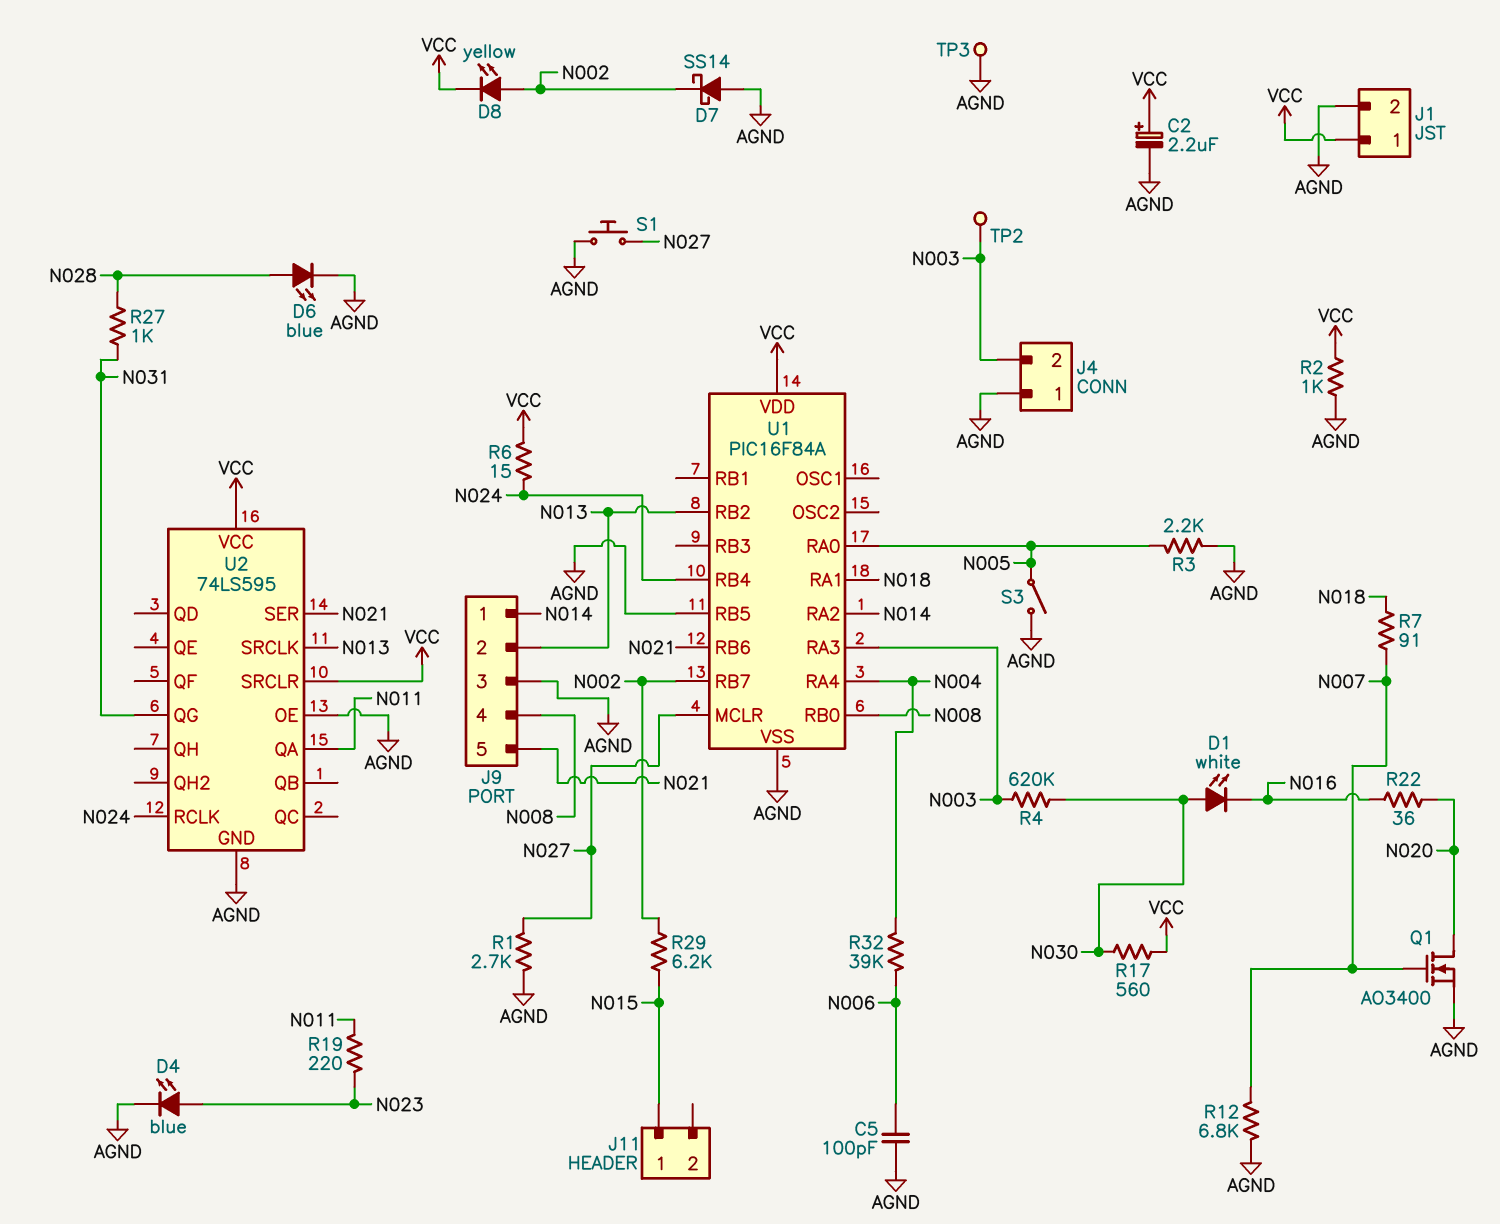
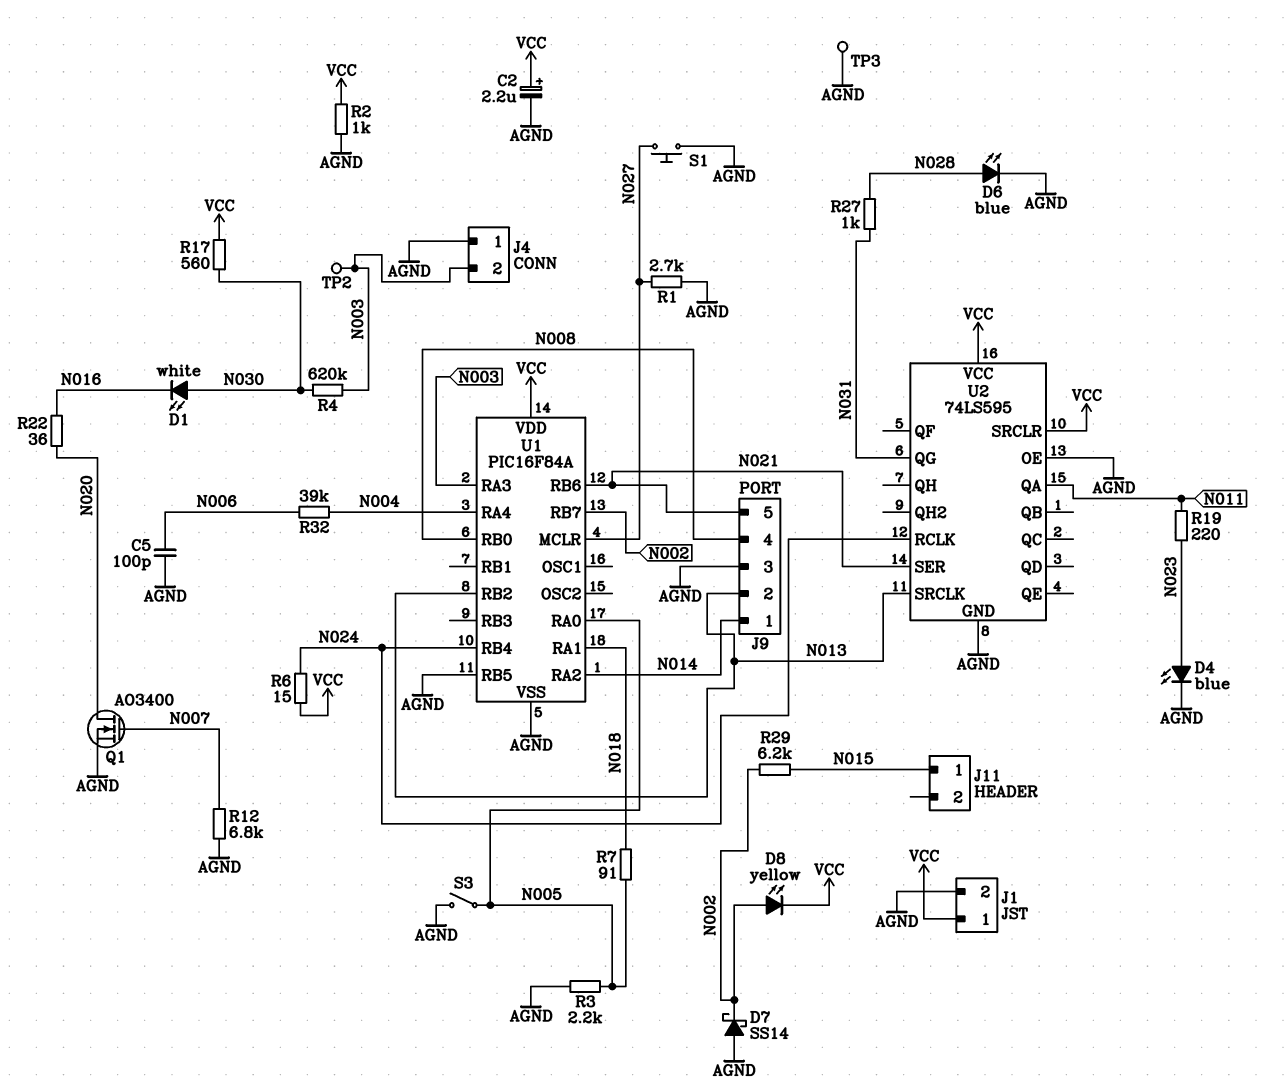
R7: 91 (N007, N018) -> 91 (N005, N018)

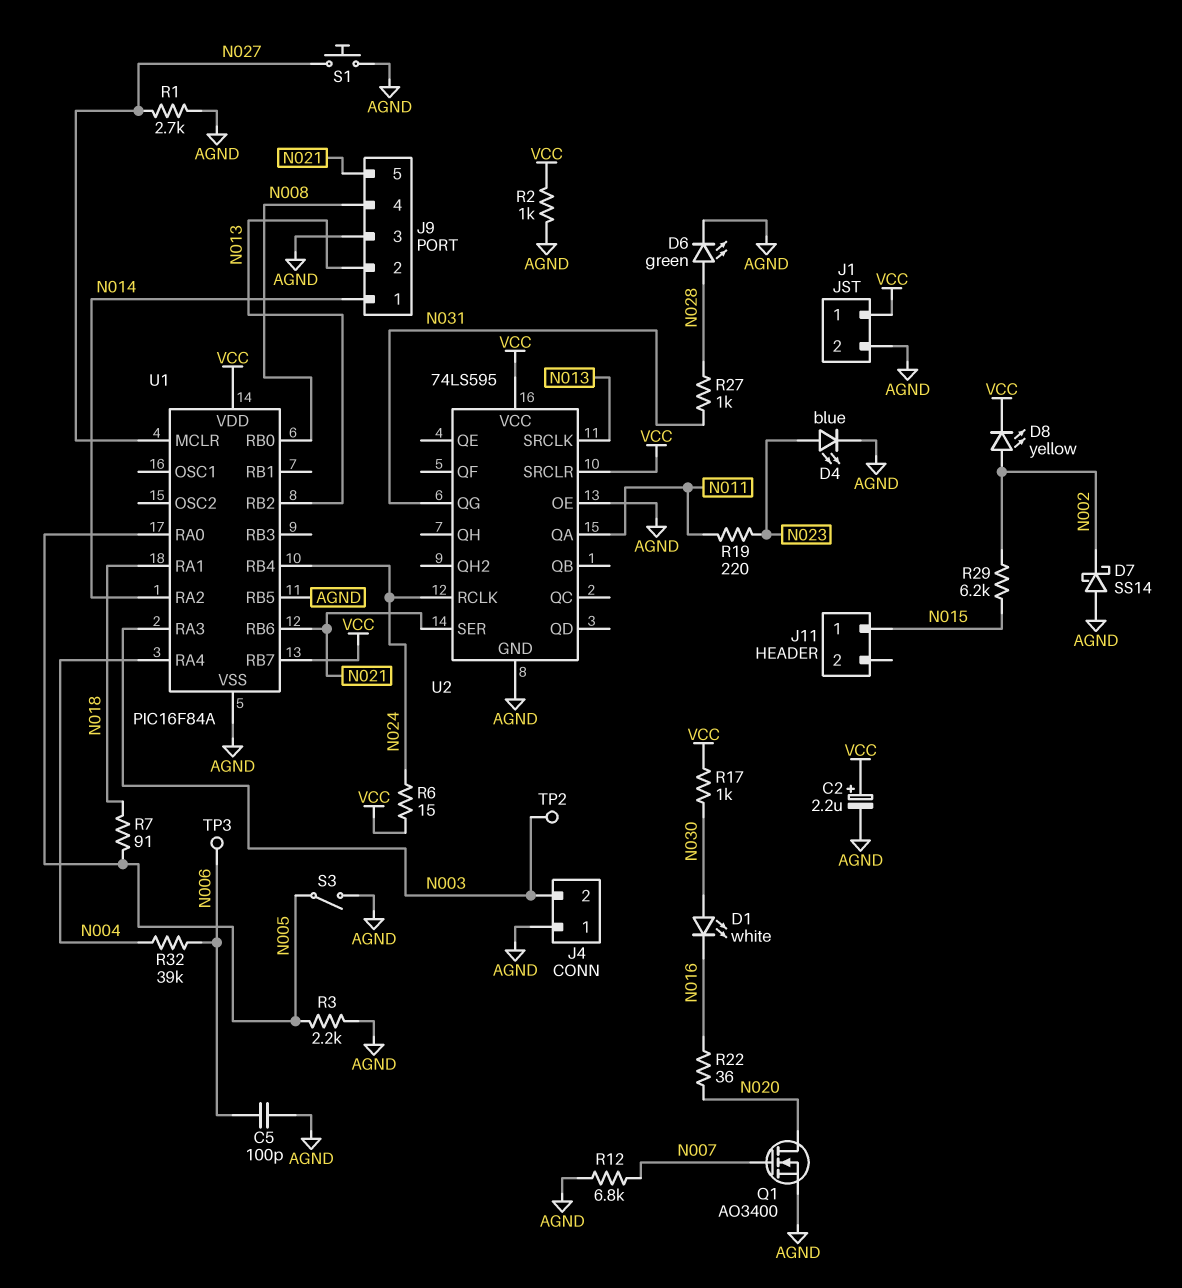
D6: LED blue (A N028, K AGND) -> LED green (A N028, K AGND)
R4: 620k (N003, N030) -> none
R17: 560 (N030, VCC) -> 1k (N030, VCC)
TP3: test point (AGND) -> test point (N006)
U1 pin RB7: N002 -> VCC

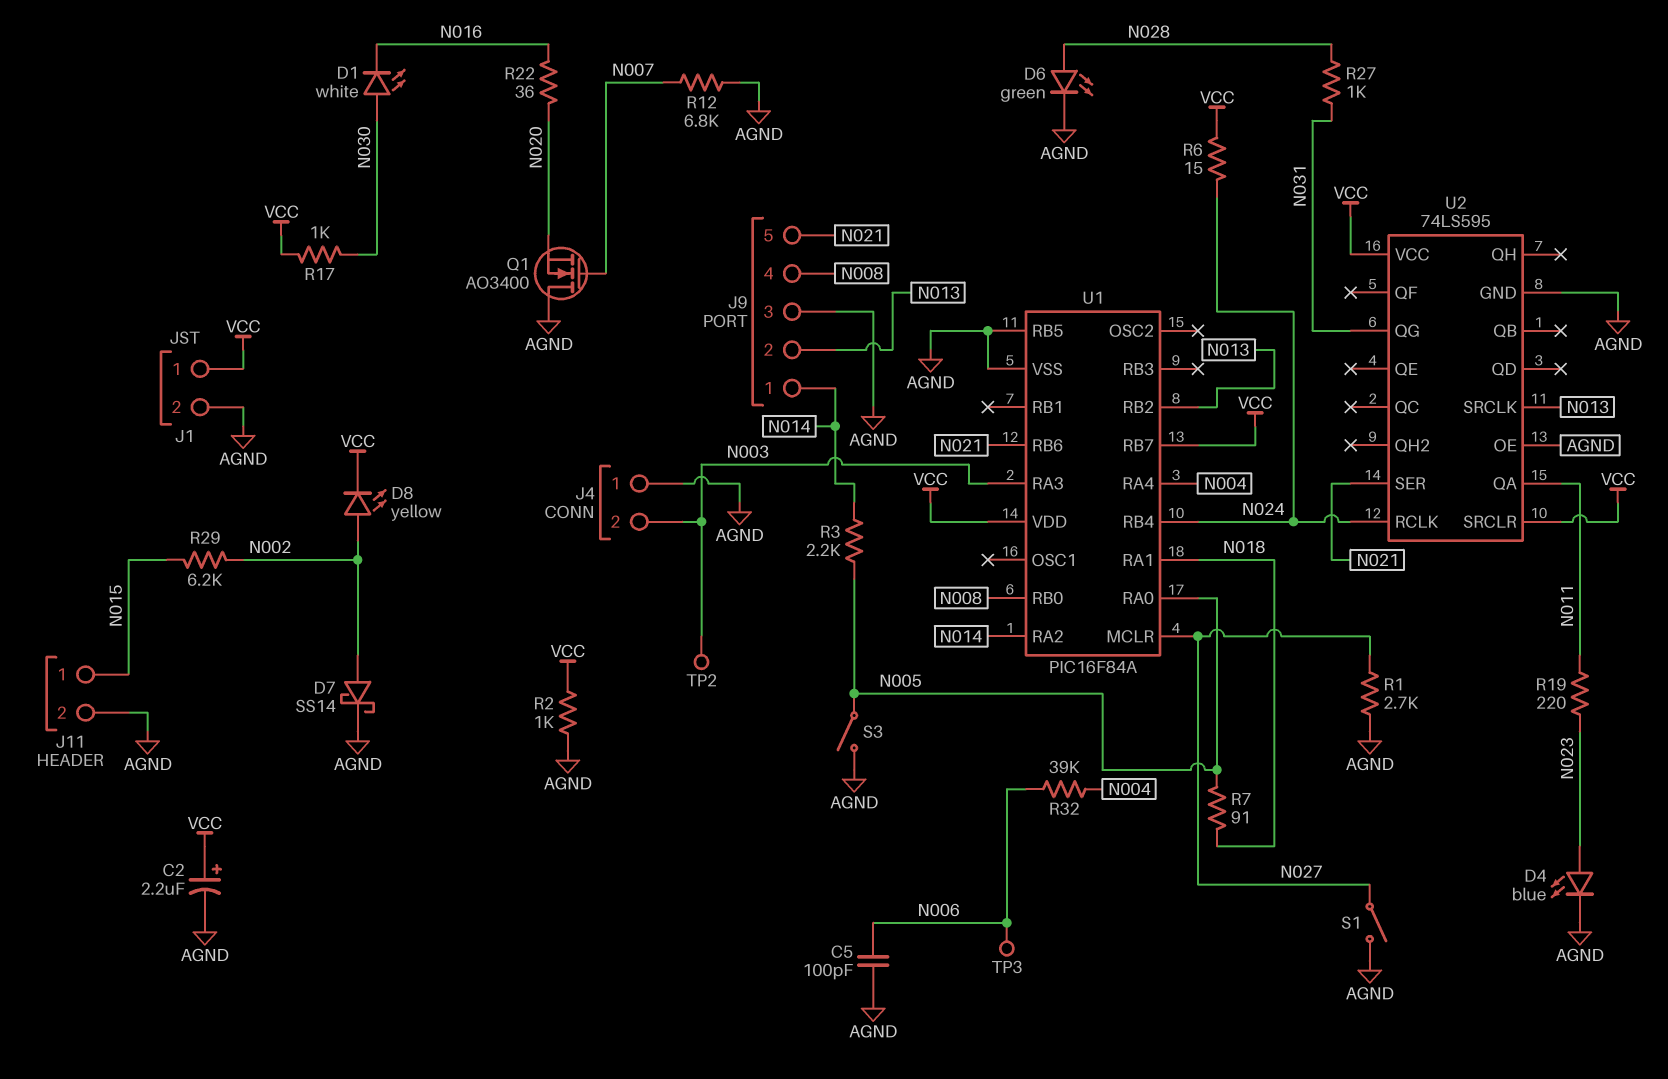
D7: schottky SS14 (A AGND, K N002) -> schottky SS14 (A N002, K AGND)
J11 pin 2: none -> AGND
Q1: NMOS AO3400 (G N007, D N020, S AGND) -> NMOS AO3400 (G N007, D AGND, S N020)
R3: 2.2k (AGND, N005) -> 2.2k (N005, N014)
S1: button (AGND, N027) -> switch (AGND, N027)

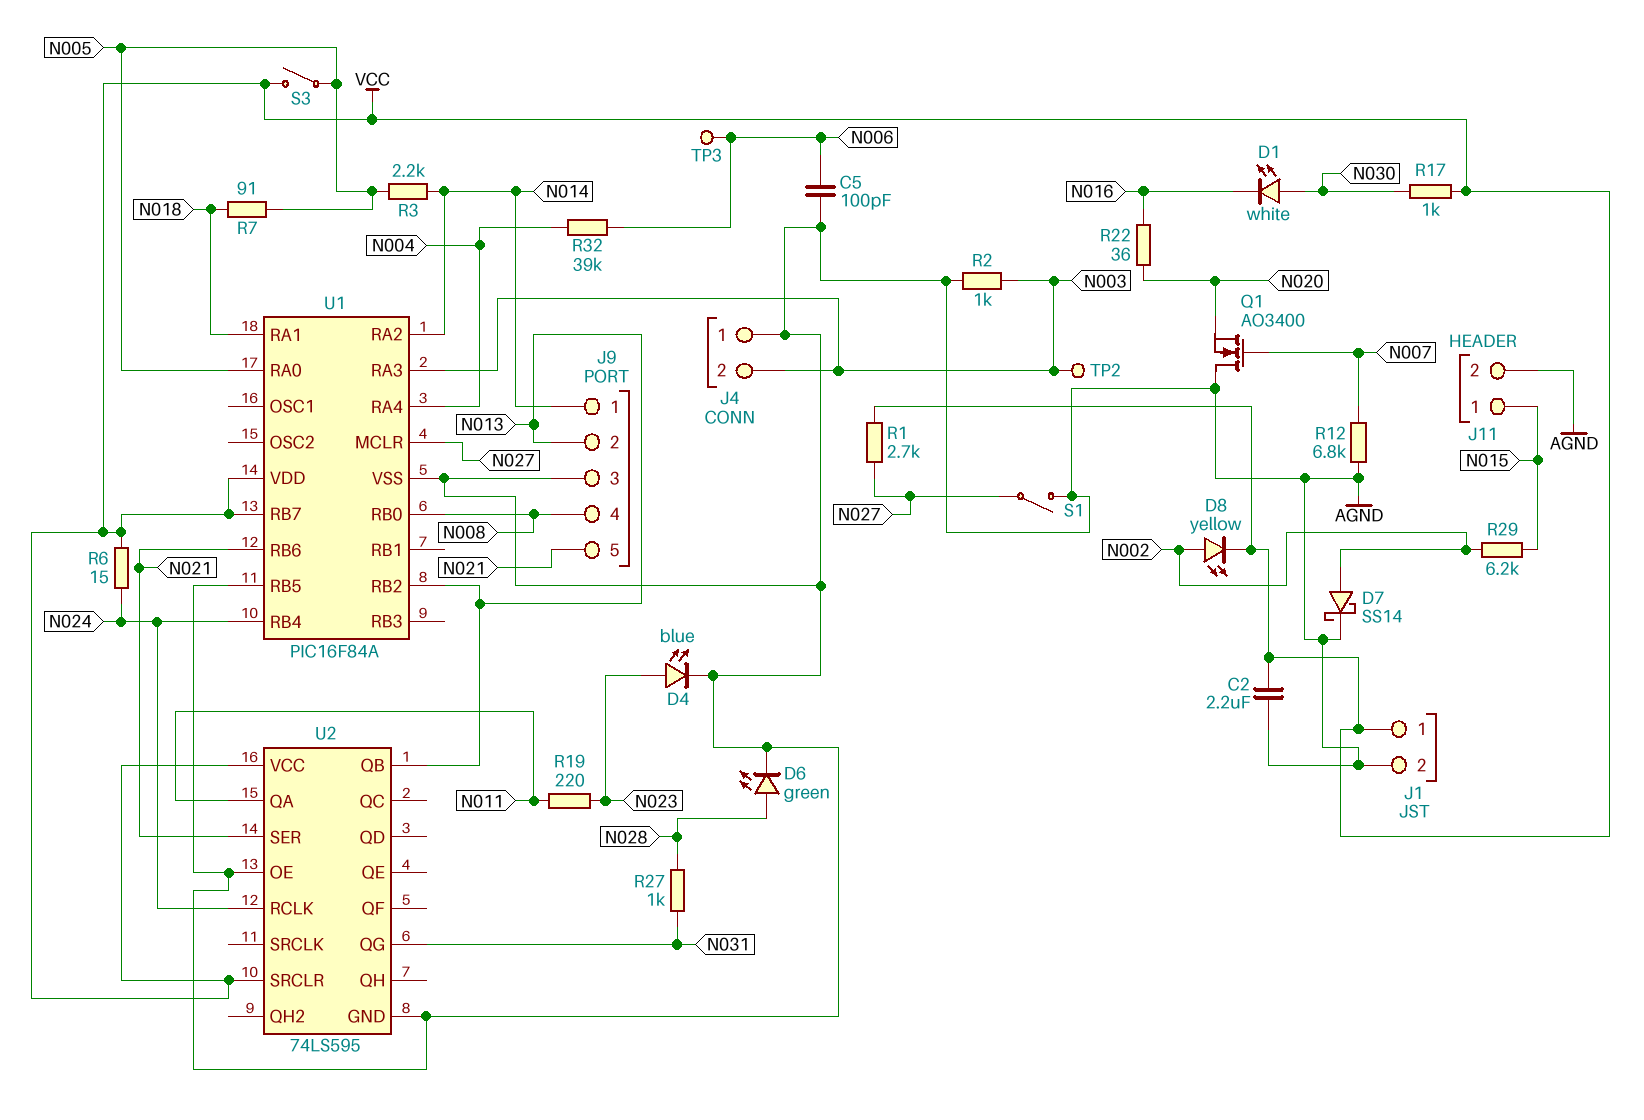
C2: 2.2uF (plus VCC, minus AGND) -> 2.2uF (AGND, VCC)
R1: 2.7k (AGND, N027) -> 2.7k (N027, VCC)
R2: 1k (AGND, VCC) -> 1k (AGND, N003)
S3: switch (AGND, N005) -> switch (N005, VCC)
U2 pin QB: none -> N013
U2 pin SRCLK: N013 -> none

